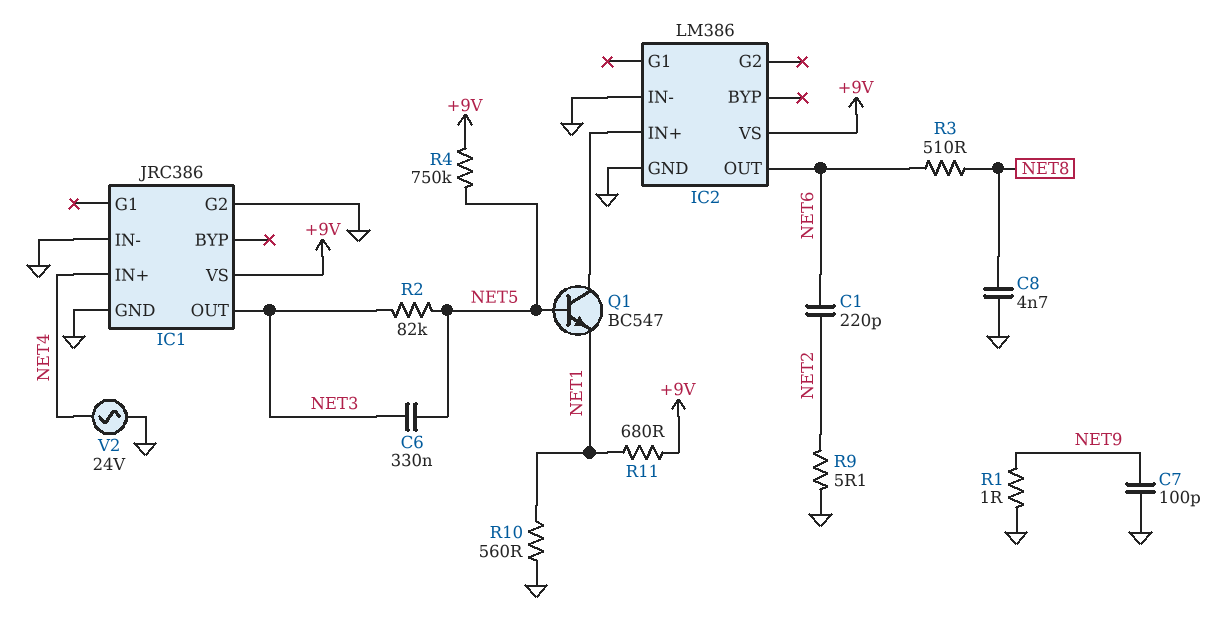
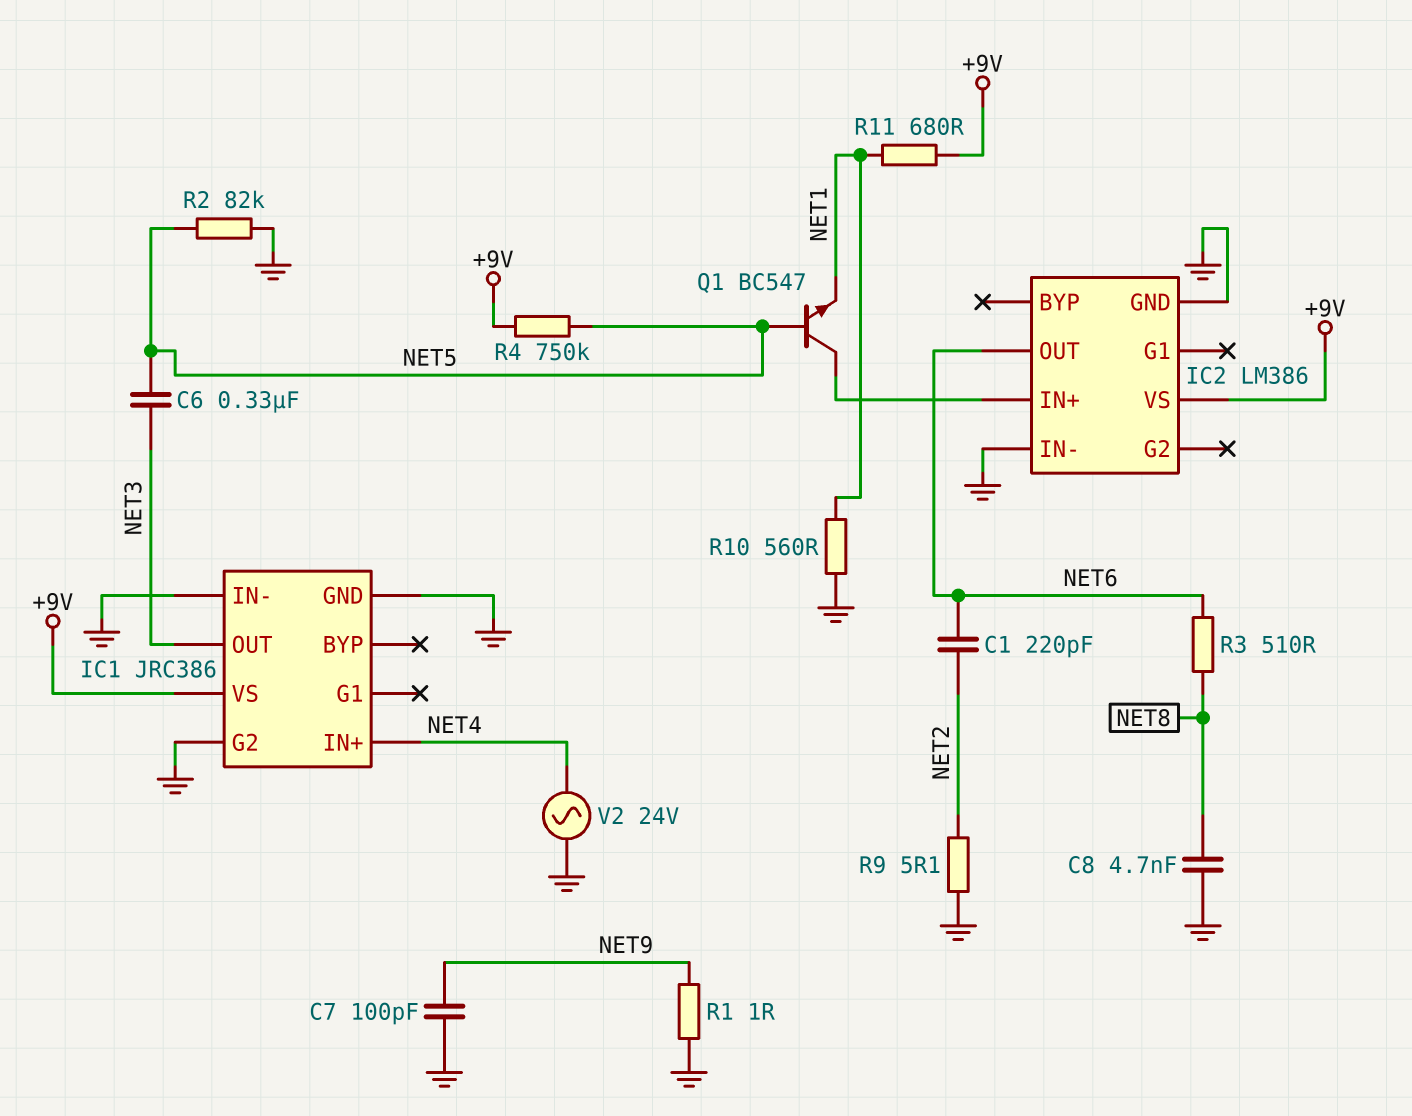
R2: 82k (NET3, NET5) -> 82k (GND, NET5)

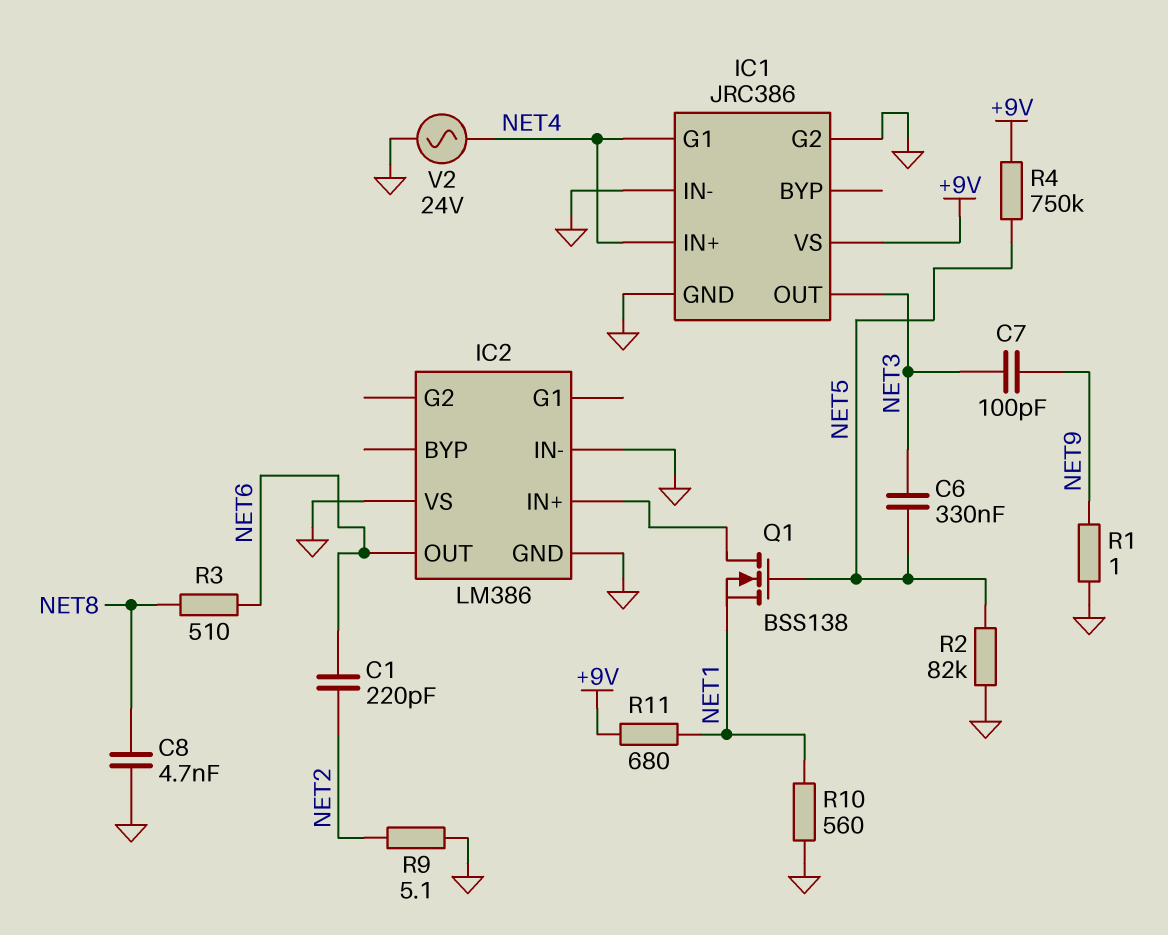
C7: 100pF (GND, NET9) -> 100pF (NET3, NET9)
IC1 pin G1: none -> NET4
IC2 pin VS: +9V -> GND
Q1: NPN BC547 (B NET5, C IC2/IN+, E NET1) -> NMOS BSS138 (G NET5, D IC2/IN+, S NET1)

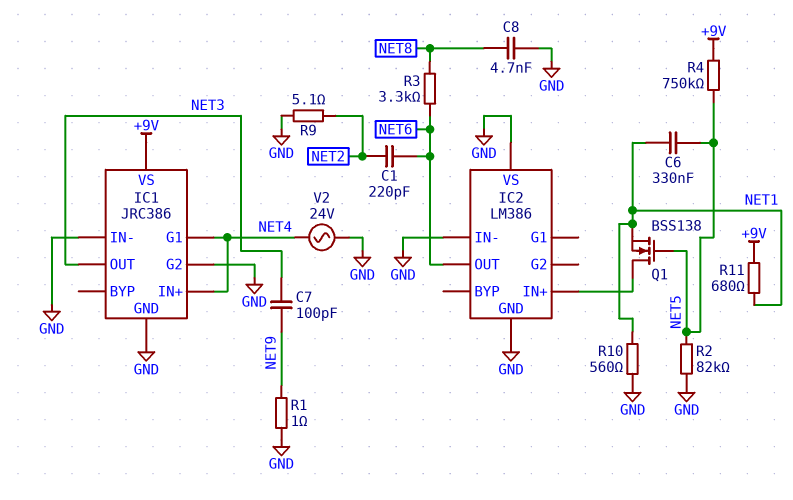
C6: 330nF (NET3, NET5) -> 330nF (NET1, NET5)
R3: 510 (NET6, NET8) -> 3.3k (NET6, NET8)

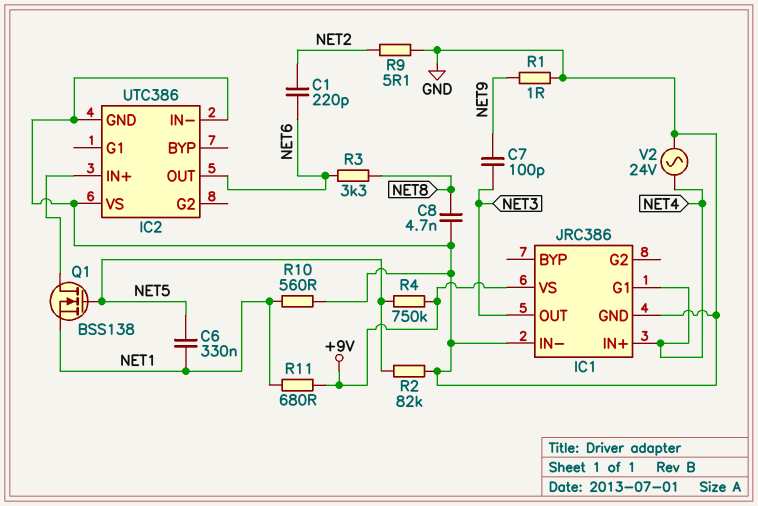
IC1 pin G2: GND -> none
IC2: LM386 -> UTC386

